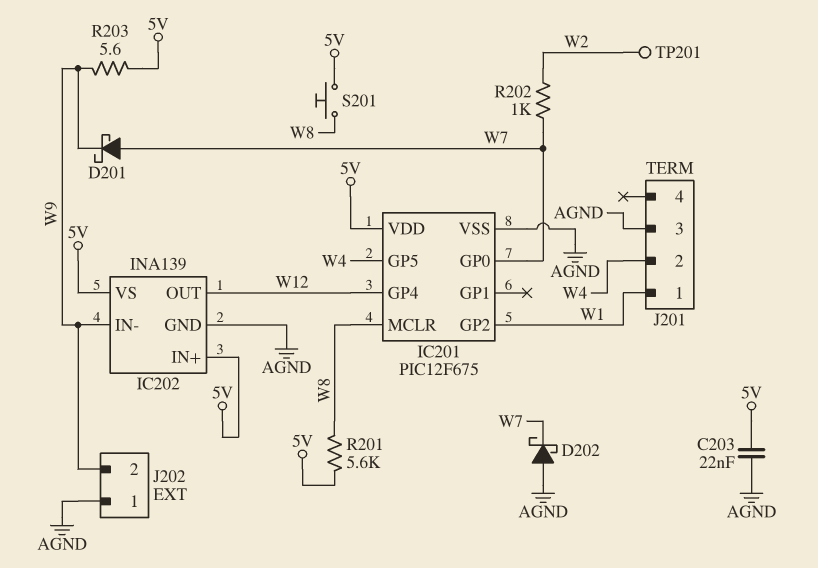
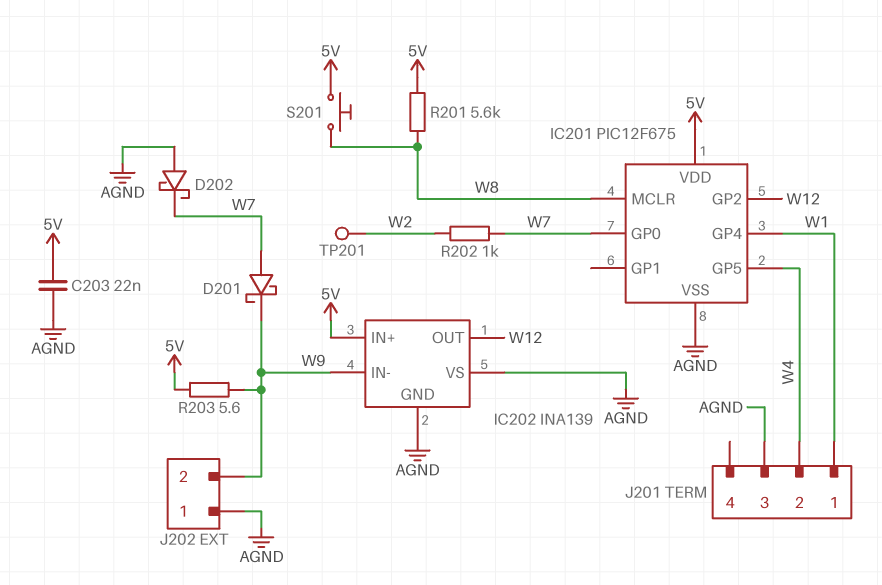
IC201 pin GP2: W1 -> W12
IC201 pin GP4: W12 -> W1
IC202 pin VS: 5V -> AGND

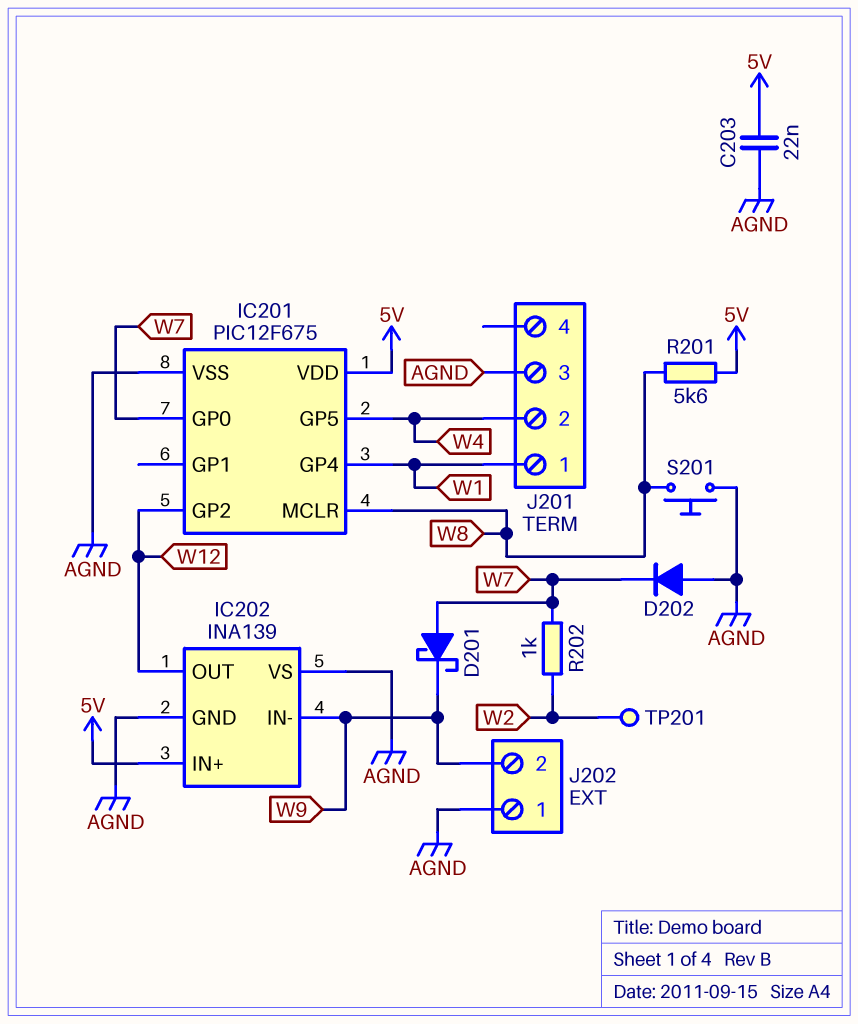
D202: schottky (A AGND, K W7) -> diode (A AGND, K W7)
R203: 5.6 (5V, W9) -> none
S201: button (5V, W8) -> button (AGND, W8)

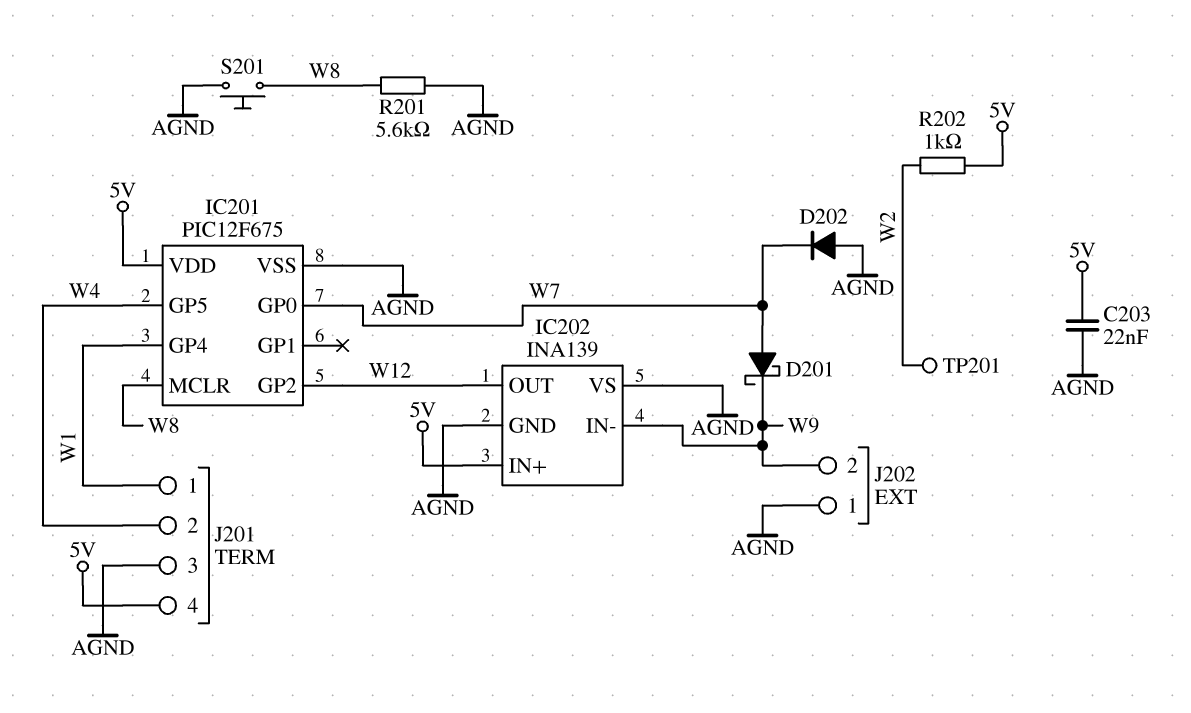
J201 pin 4: none -> 5V
R201: 5.6k (5V, W8) -> 5.6k (AGND, W8)
R202: 1k (W2, W7) -> 1k (5V, W2)

